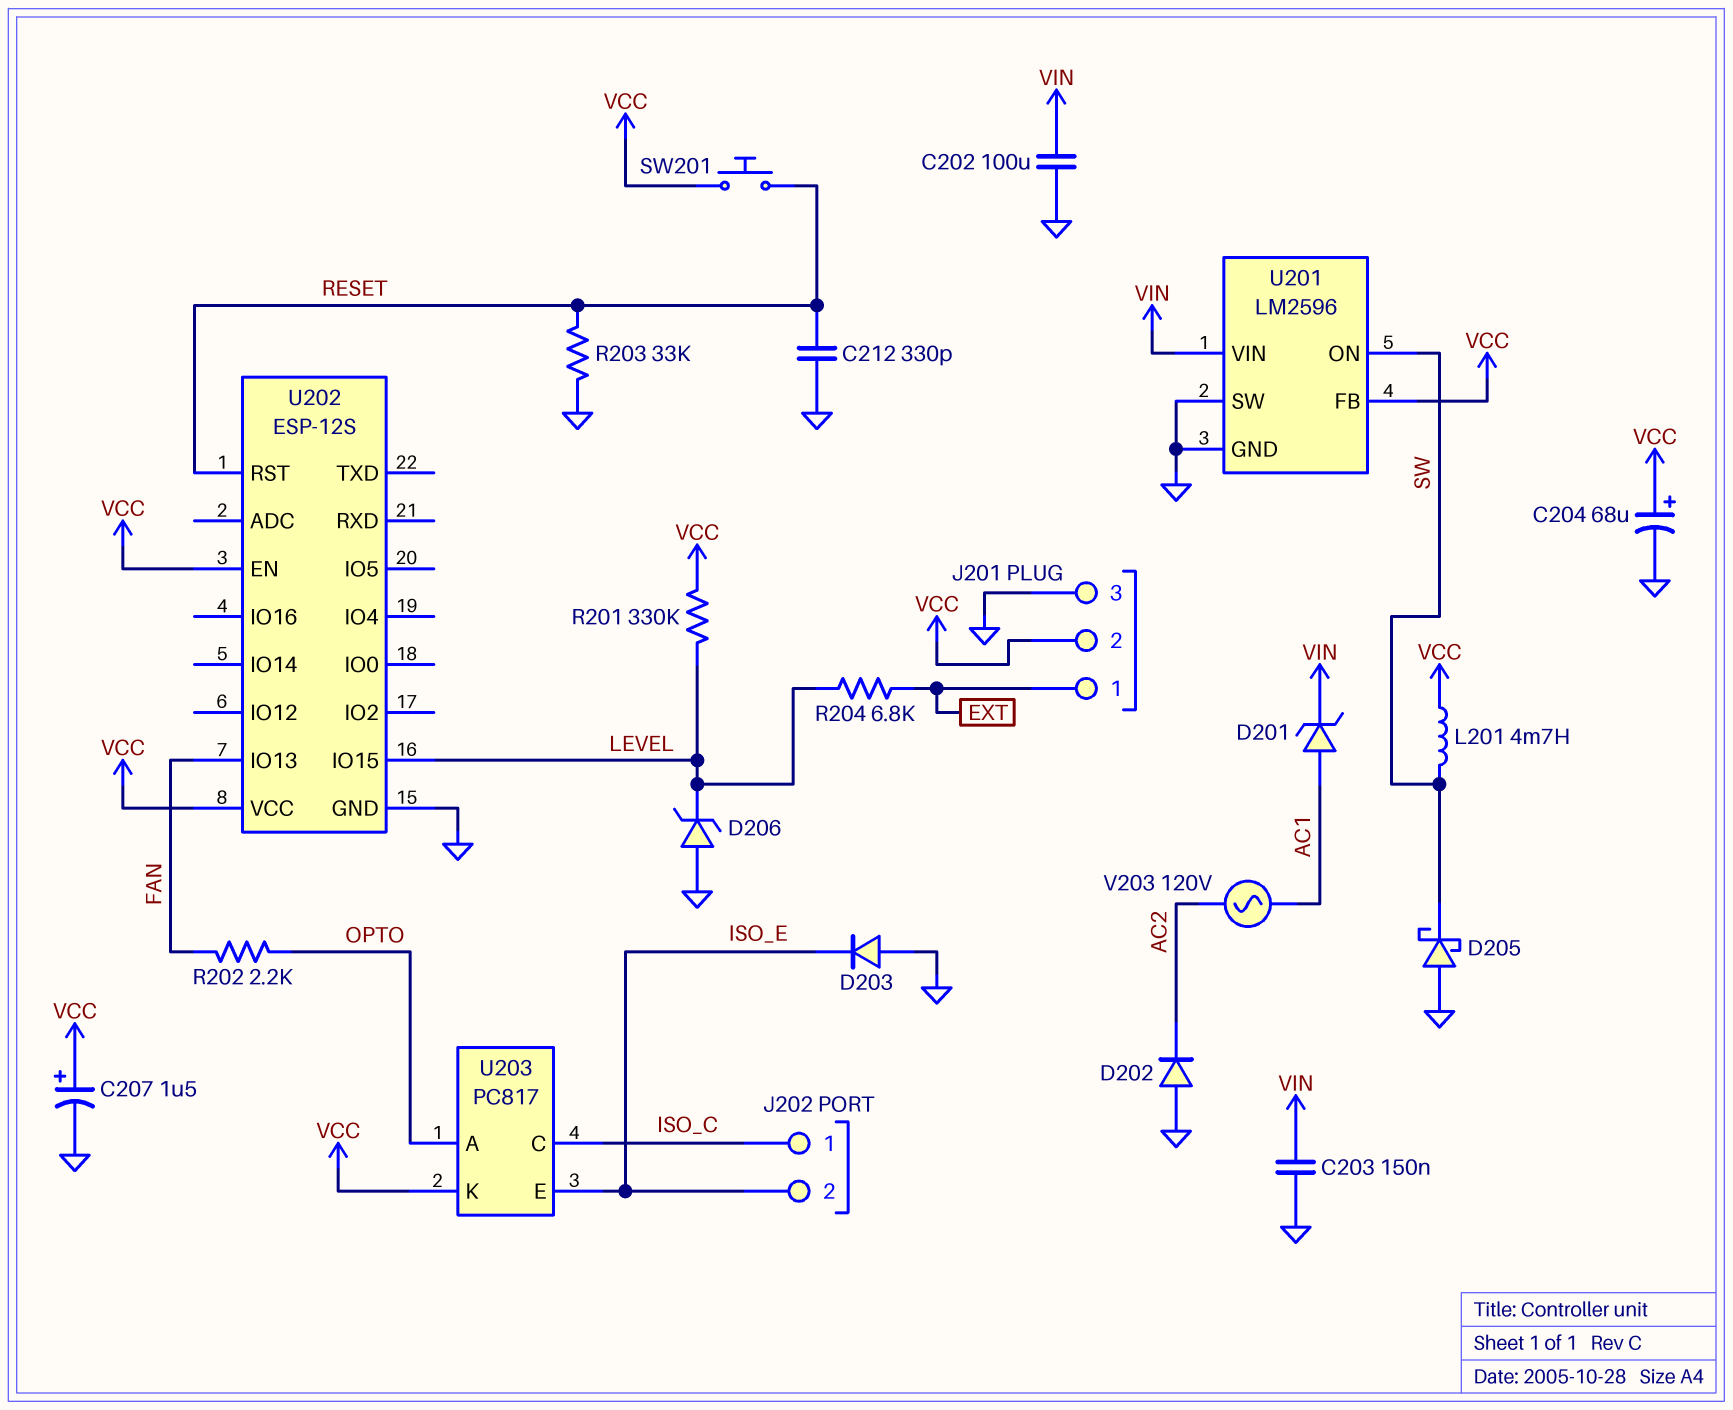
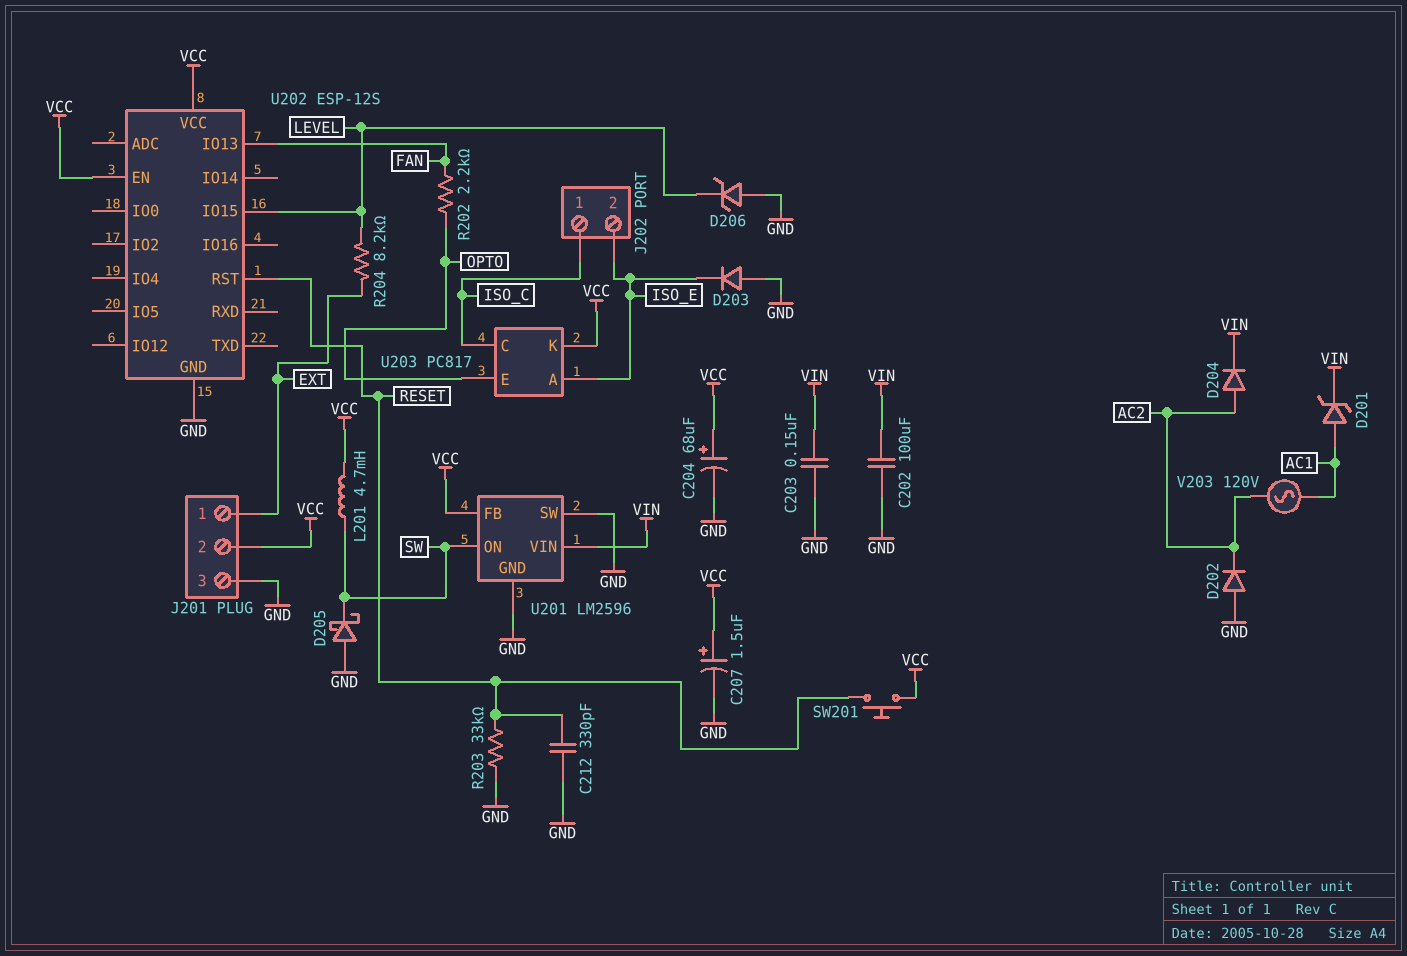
D204: none -> diode (A AC2, K VIN)
R201: 330k (LEVEL, VCC) -> none
R204: 6.8k (EXT, LEVEL) -> 8.2k (EXT, LEVEL)
U203 pin A: OPTO -> ISO_E
U203 pin E: ISO_E -> OPTO

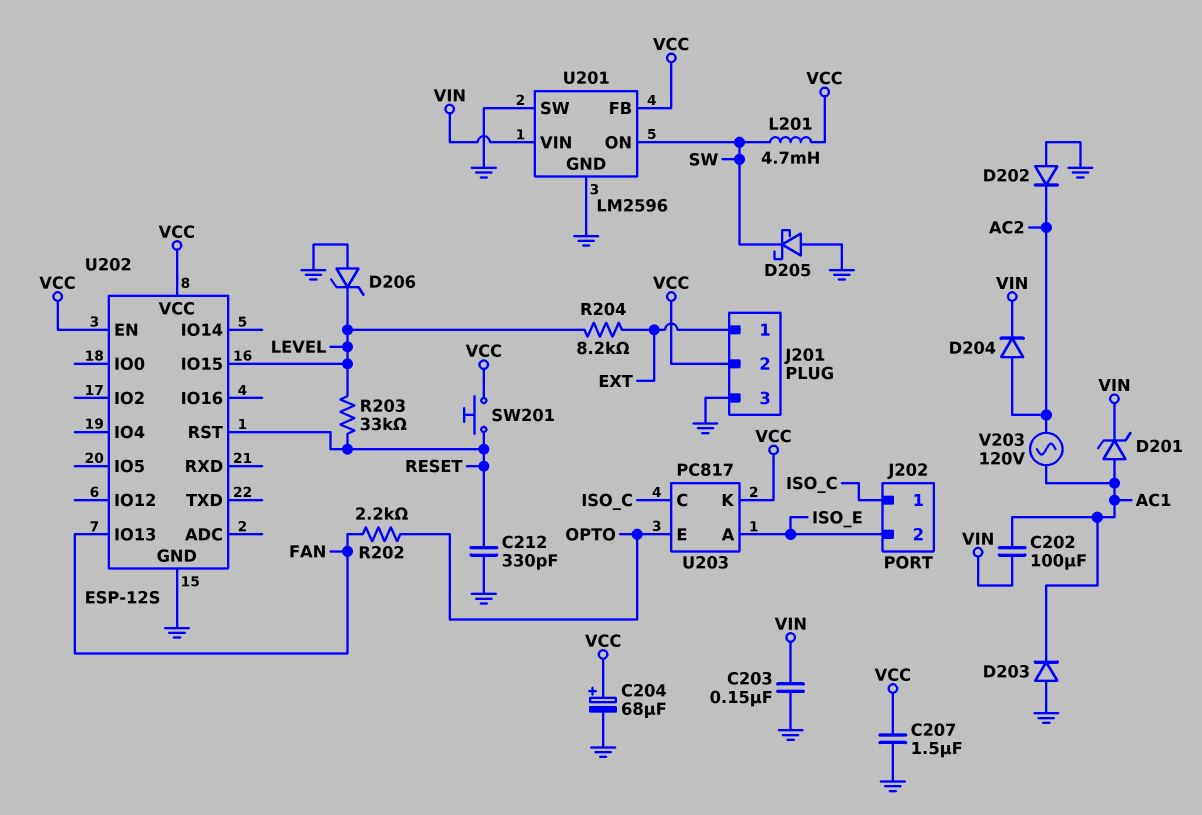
C202: 100uF (GND, VIN) -> 100uF (AC1, VIN)
C207: 1.5uF (plus VCC, minus GND) -> 1.5uF (GND, VCC)
D203: diode (A GND, K ISO_E) -> diode (A GND, K AC1)
R203: 33k (GND, RESET) -> 33k (LEVEL, RESET)

